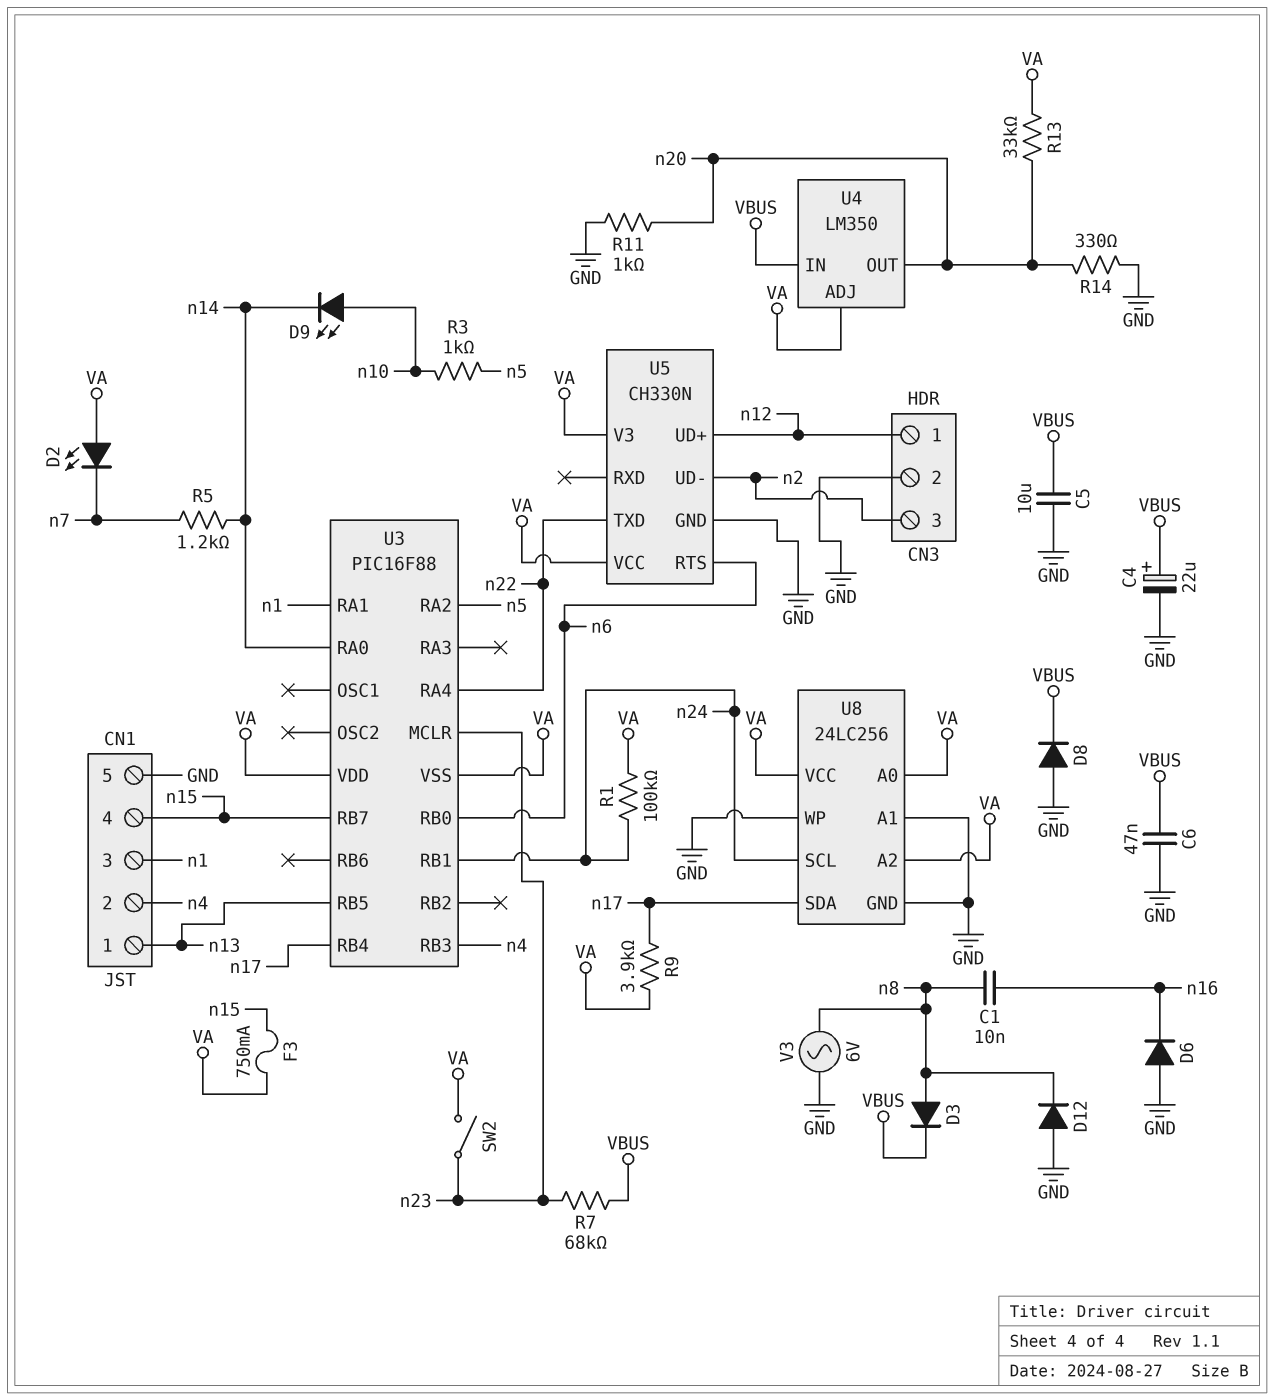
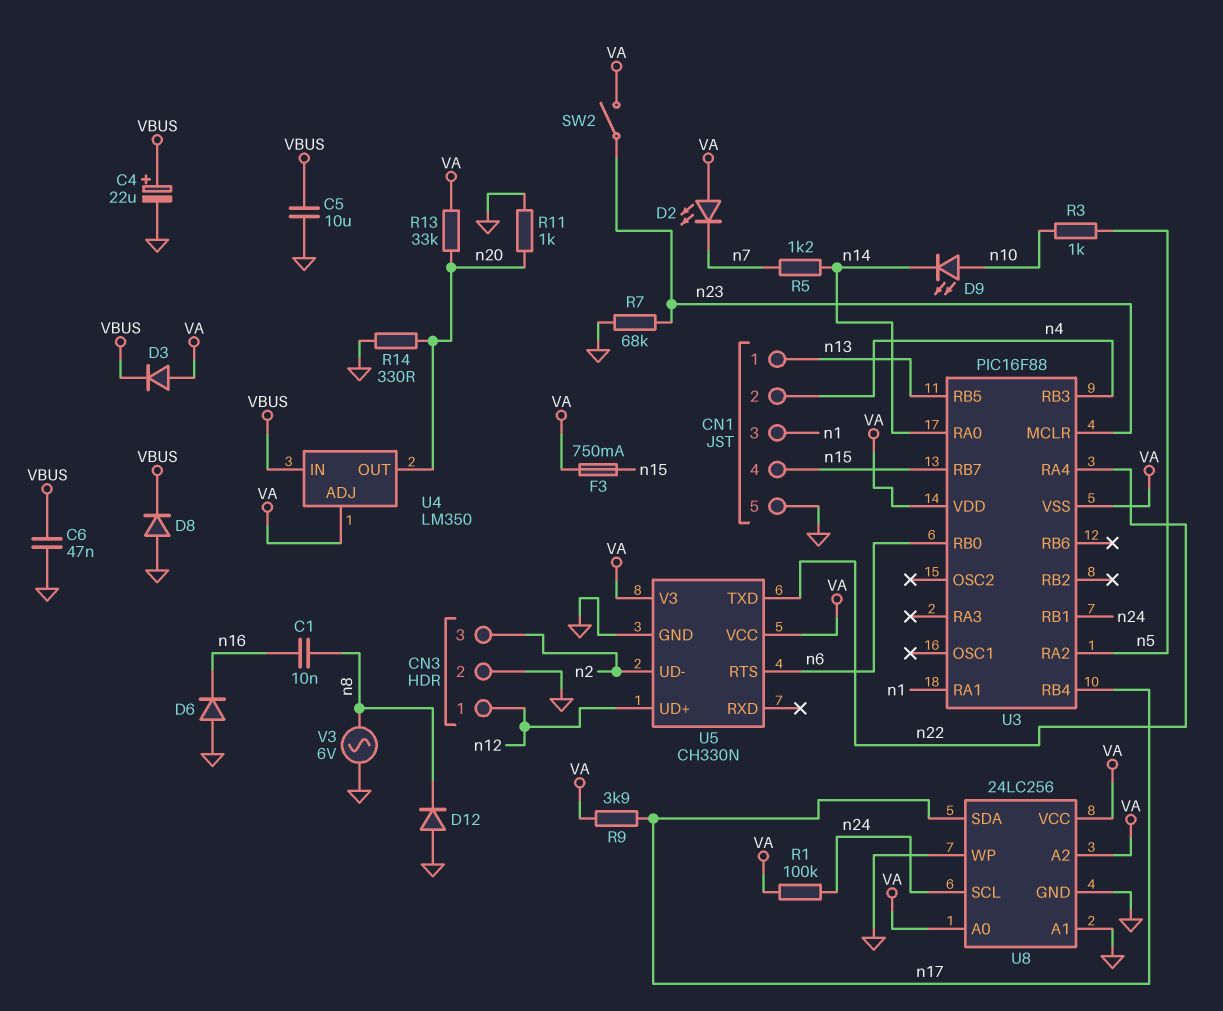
D3: diode (A n8, K VBUS) -> diode (A VA, K VBUS)
R7: 68k (VBUS, n23) -> 68k (GND, n23)

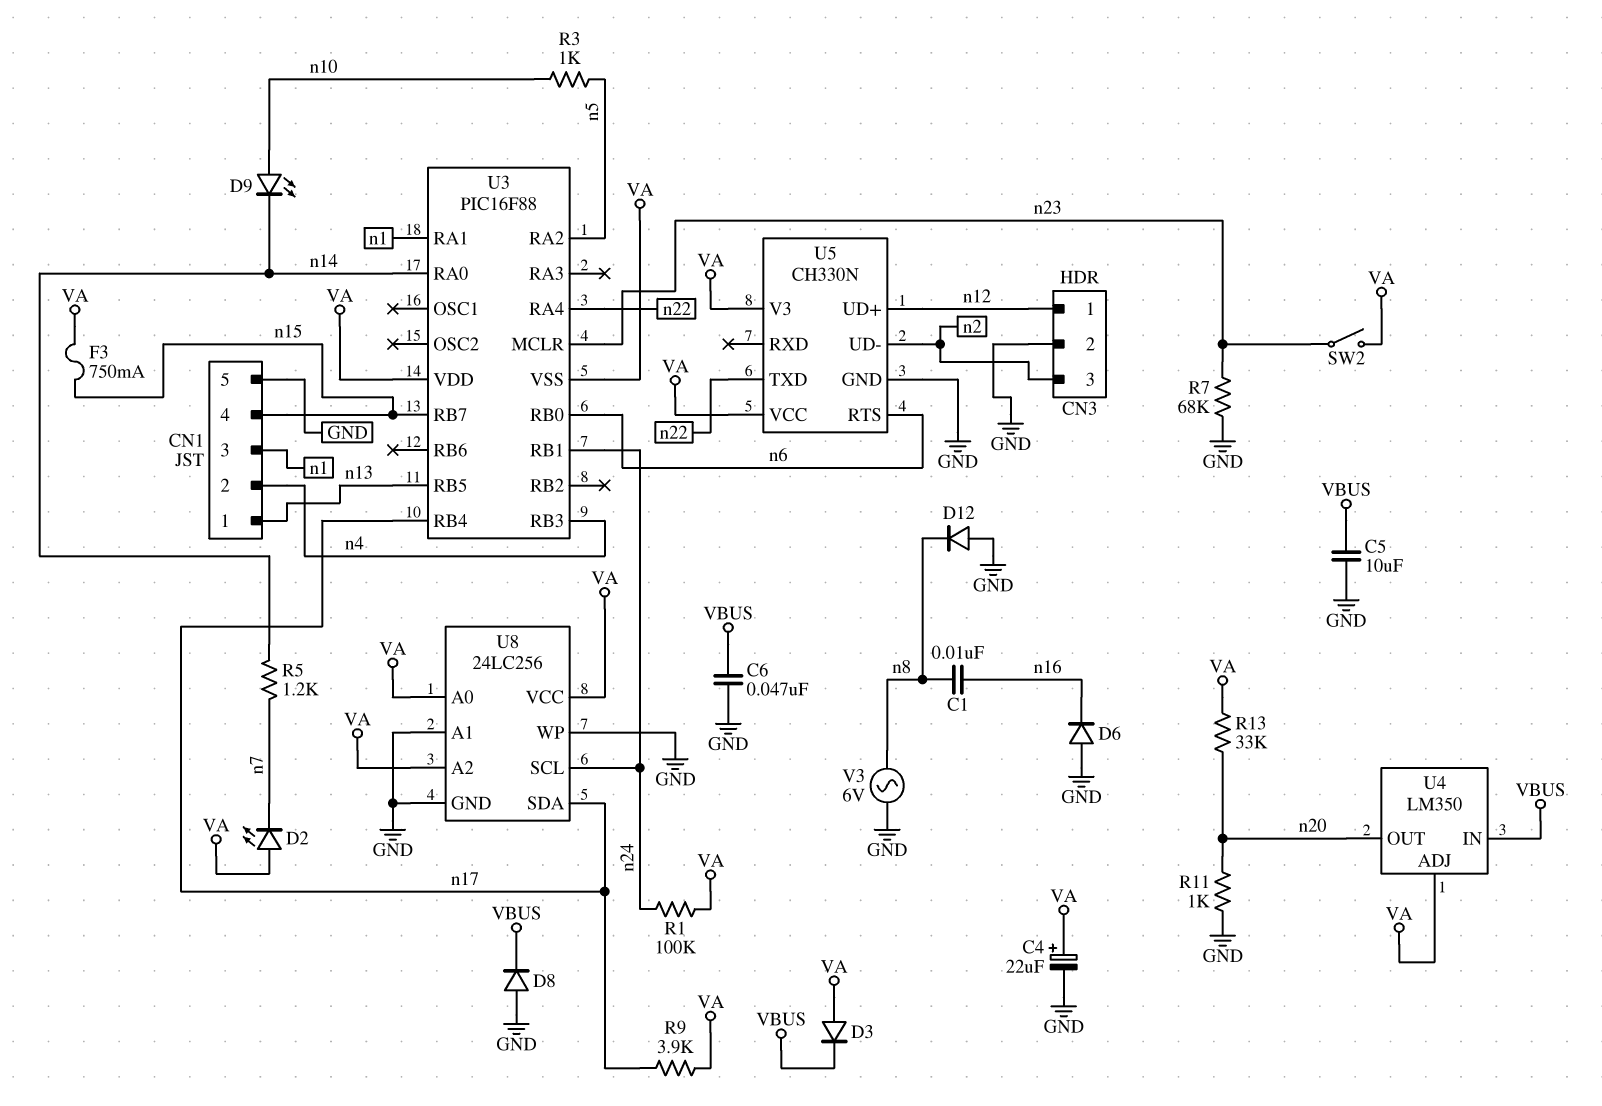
C4: 22uF (plus VBUS, minus GND) -> 22uF (plus VA, minus GND)
R14: 330 (GND, n20) -> none

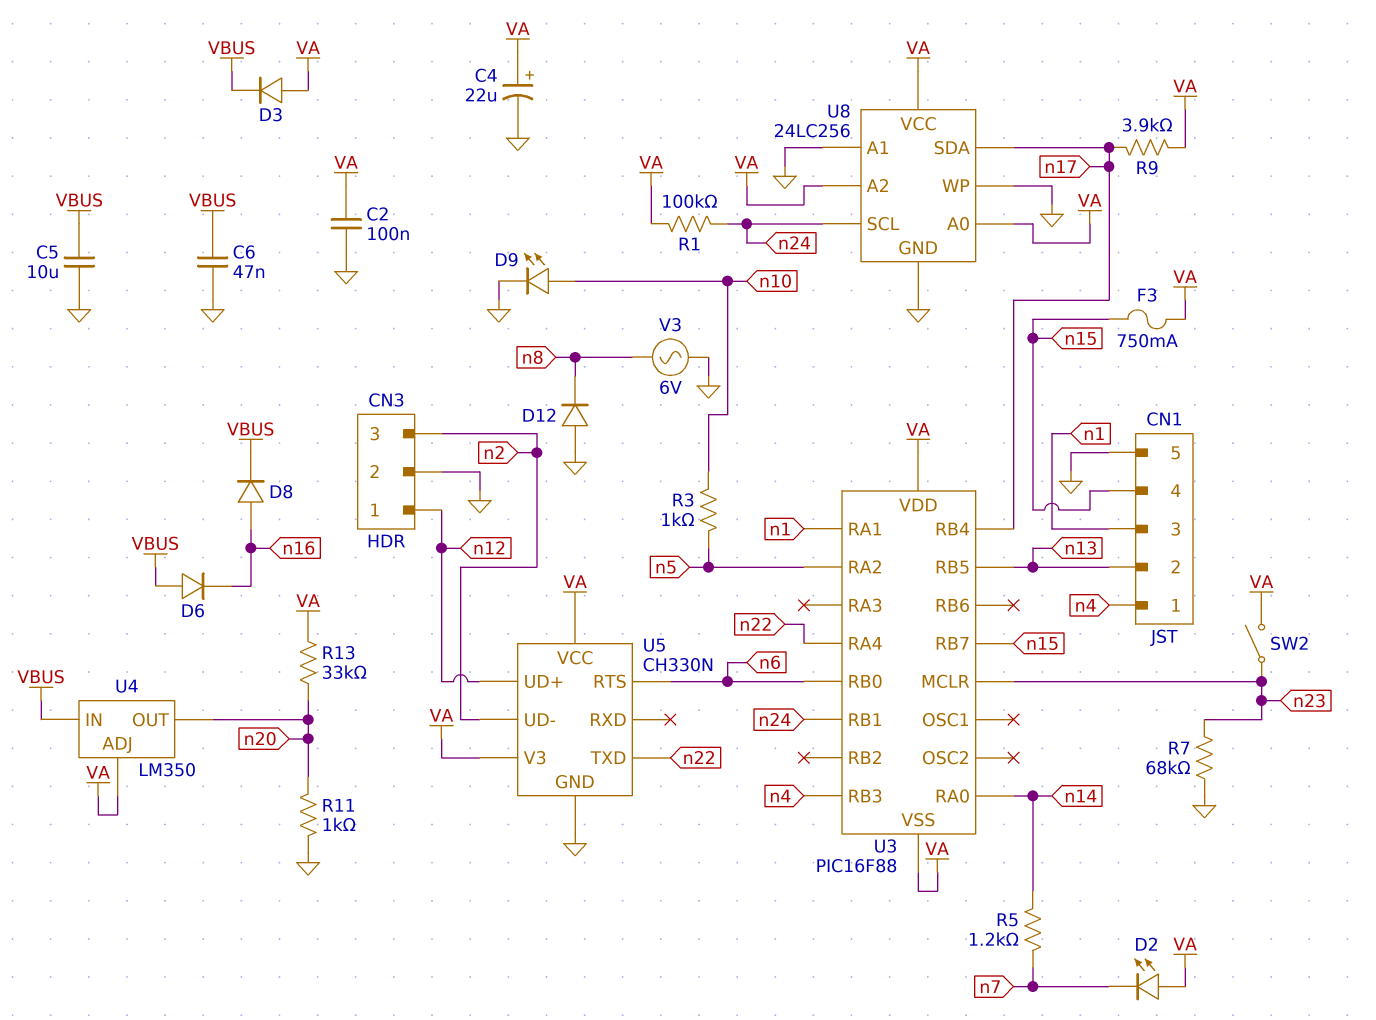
C1: 10nF (n8, n16) -> none
C2: none -> 100nF (GND, VA)
CN1 pin 1: n13 -> n4
CN1 pin 2: n4 -> n13
D6: diode (A GND, K n16) -> diode (A VBUS, K n16)
D8: diode (A GND, K VBUS) -> diode (A n16, K VBUS)
D9: LED (A n10, K n14) -> LED (A n10, K GND)

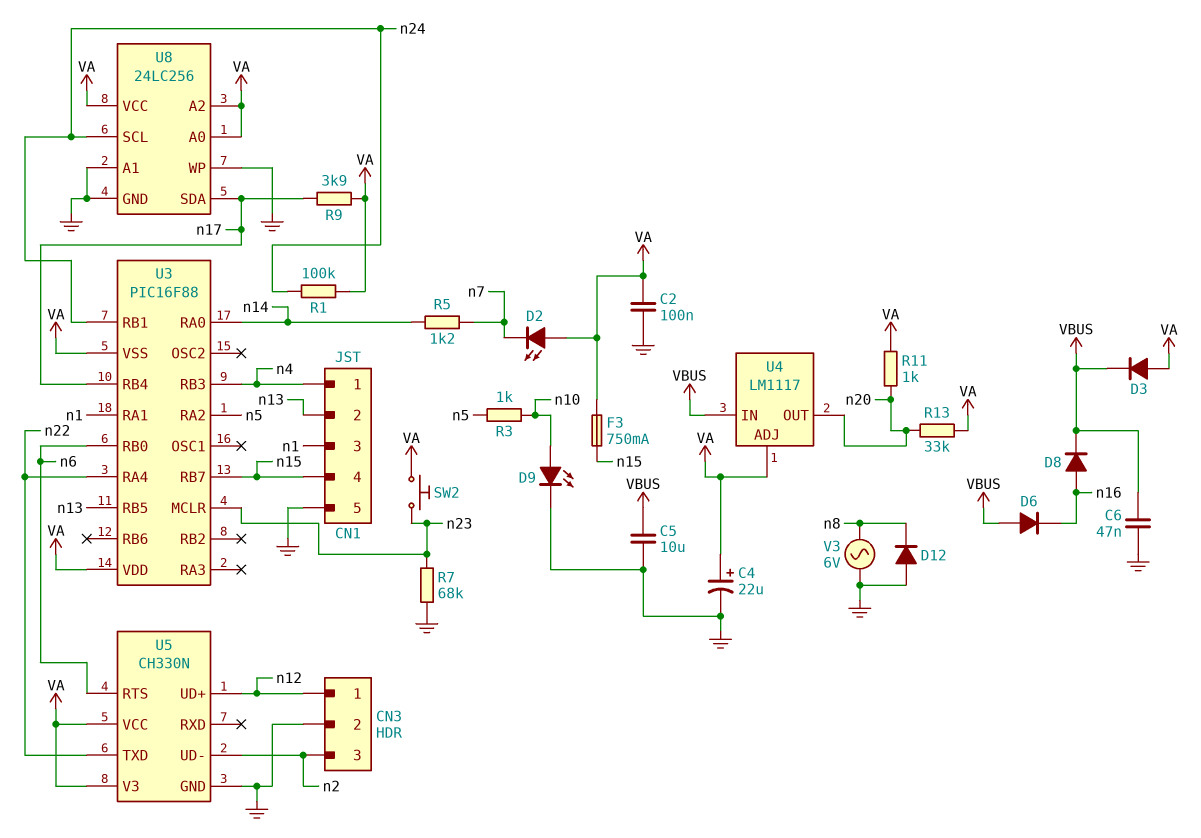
R11: 1k (GND, n20) -> 1k (VA, n20)
SW2: switch (VA, n23) -> button (VA, n23)
U4: LM350 -> LM1117

